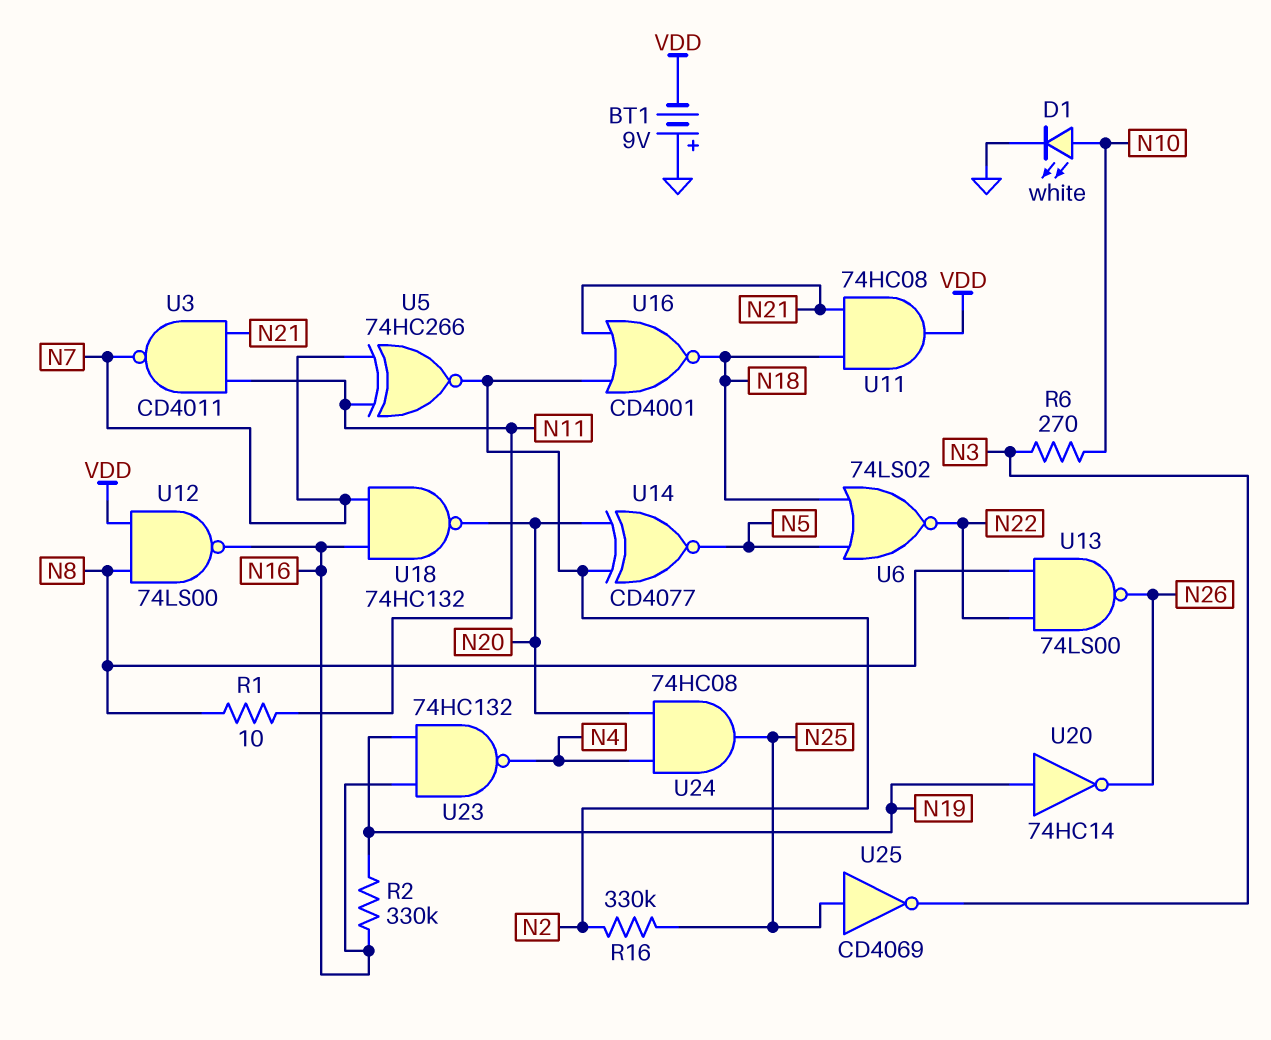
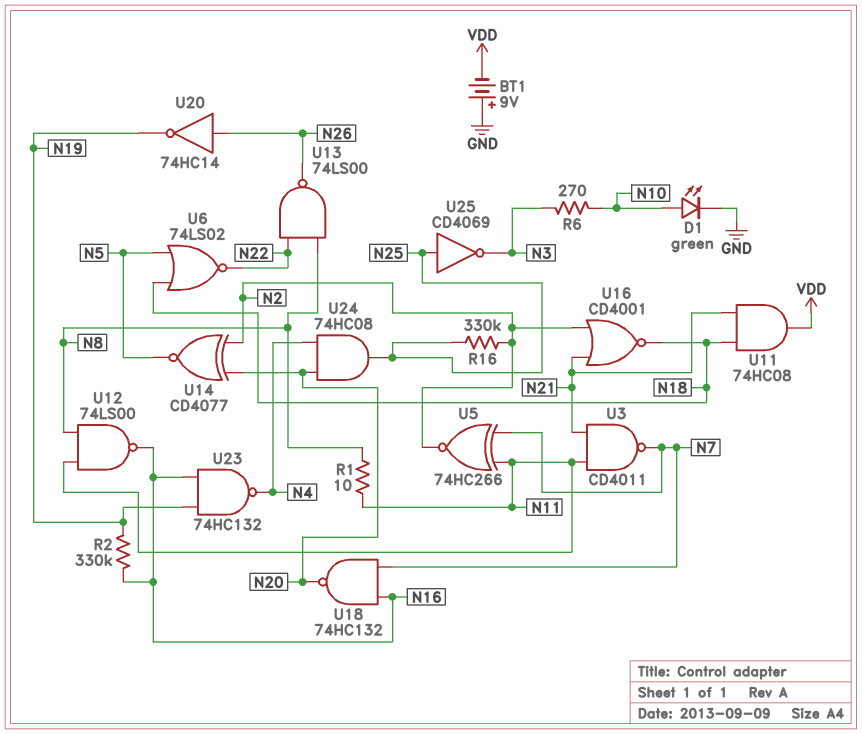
D1: LED white (A N10, K GND) -> LED green (A N10, K GND)
U12: NAND 74LS00 (in N8, in VDD, out N16) -> NAND 74LS00 (in N8, in N11, out N16)
U20: NOT 74HC14 (in N19, out N26) -> NOT 74HC14 (in N26, out N19)

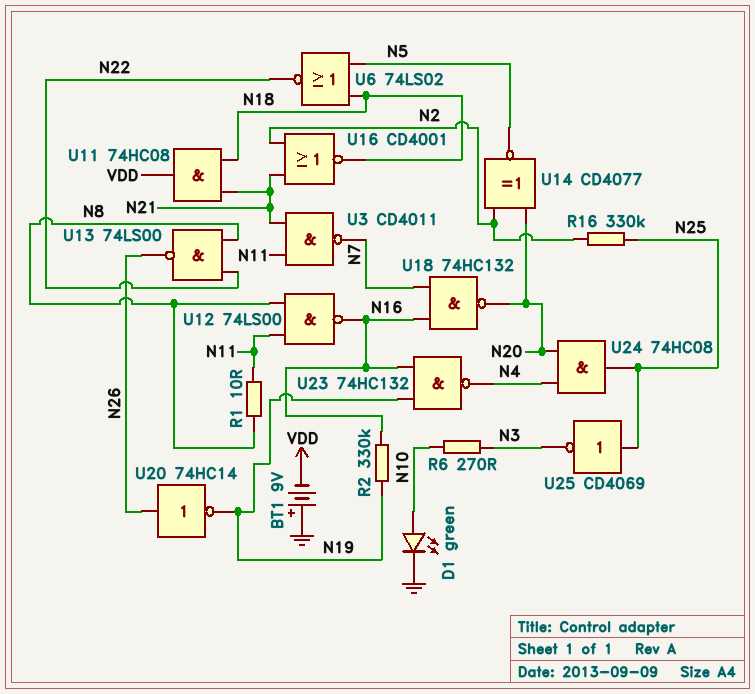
U5: XNOR 74HC266 (in N7, in N11, out N2) -> none

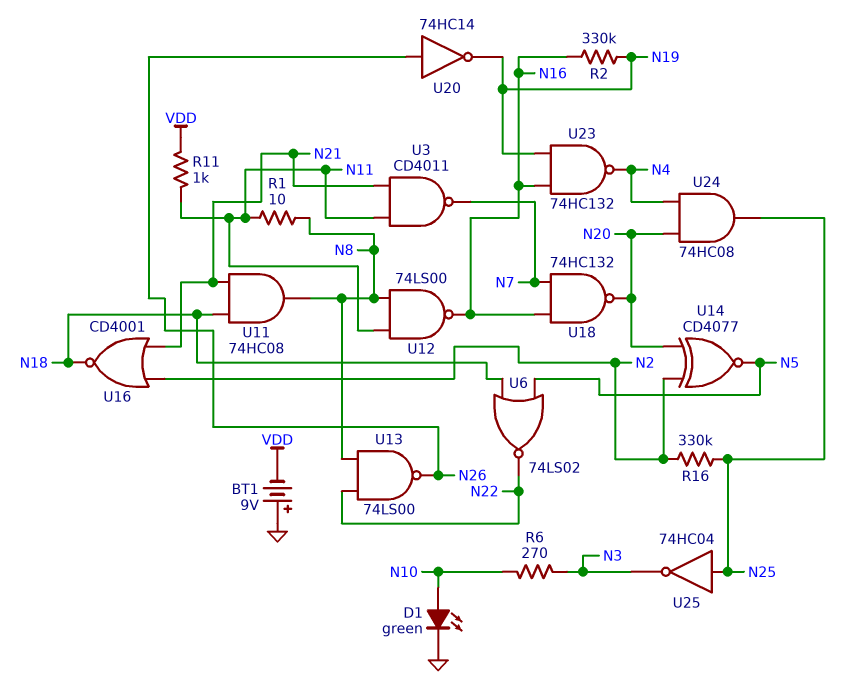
R11: none -> 1k (N11, VDD)
U11: AND 74HC08 (in N18, in N21, out VDD) -> AND 74HC08 (in N18, in N21, out N8)
U25: NOT CD4069 (in N25, out N3) -> NOT 74HC04 (in N25, out N3)

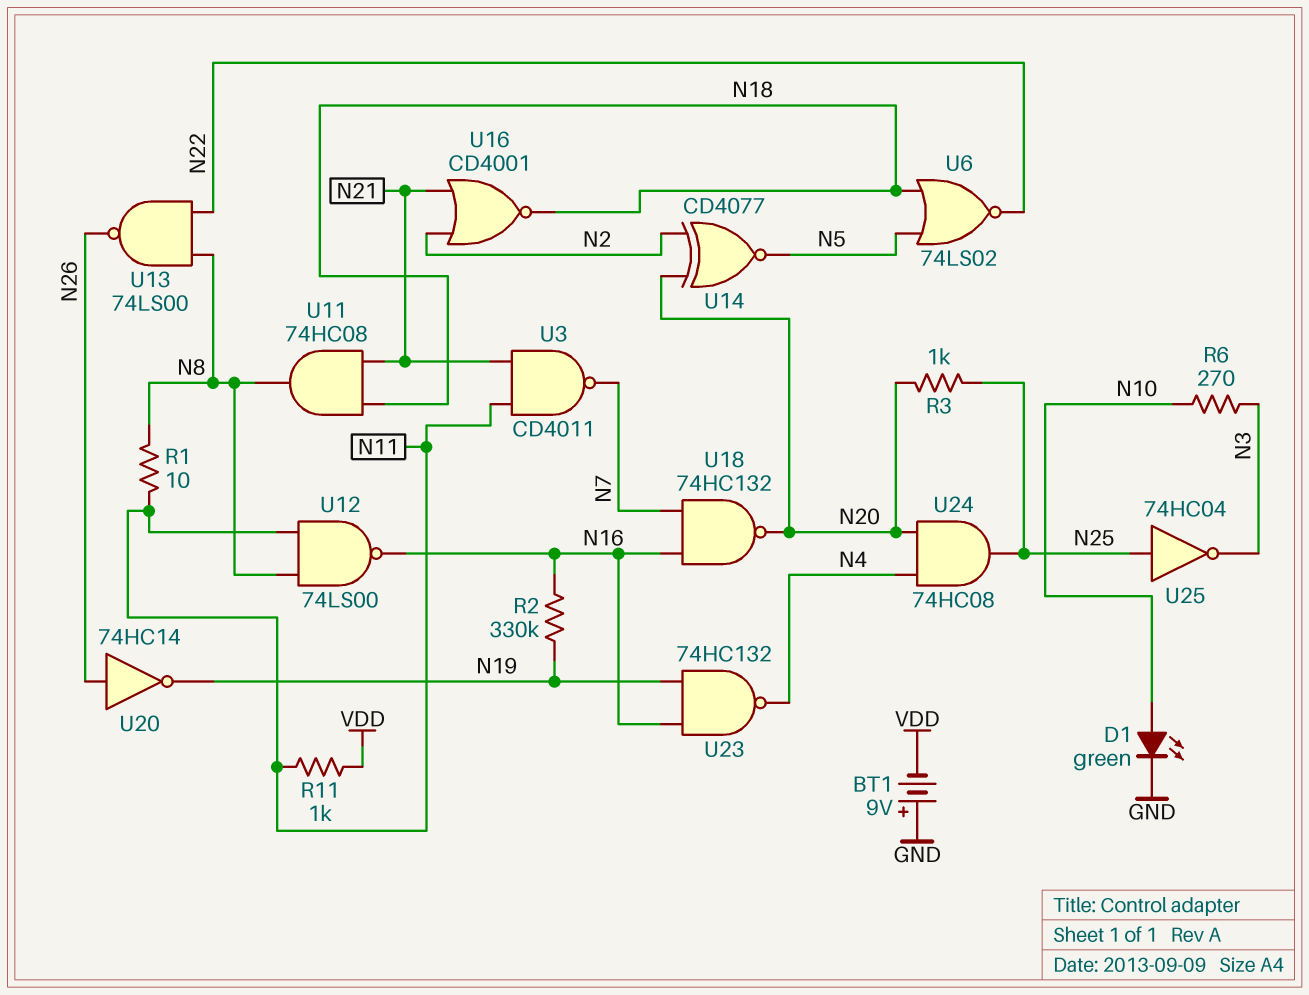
R3: none -> 1k (N20, N25)
R16: 330k (N2, N25) -> none

